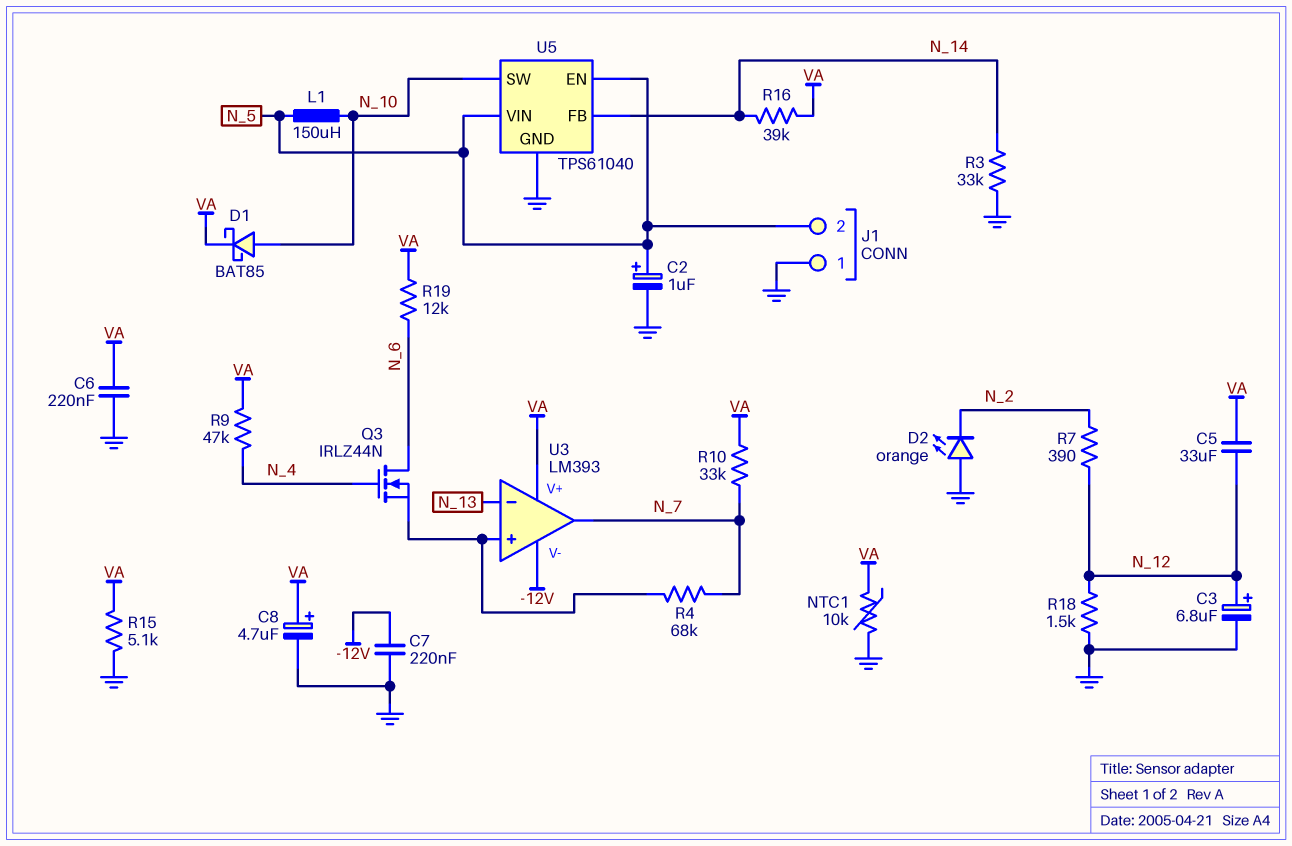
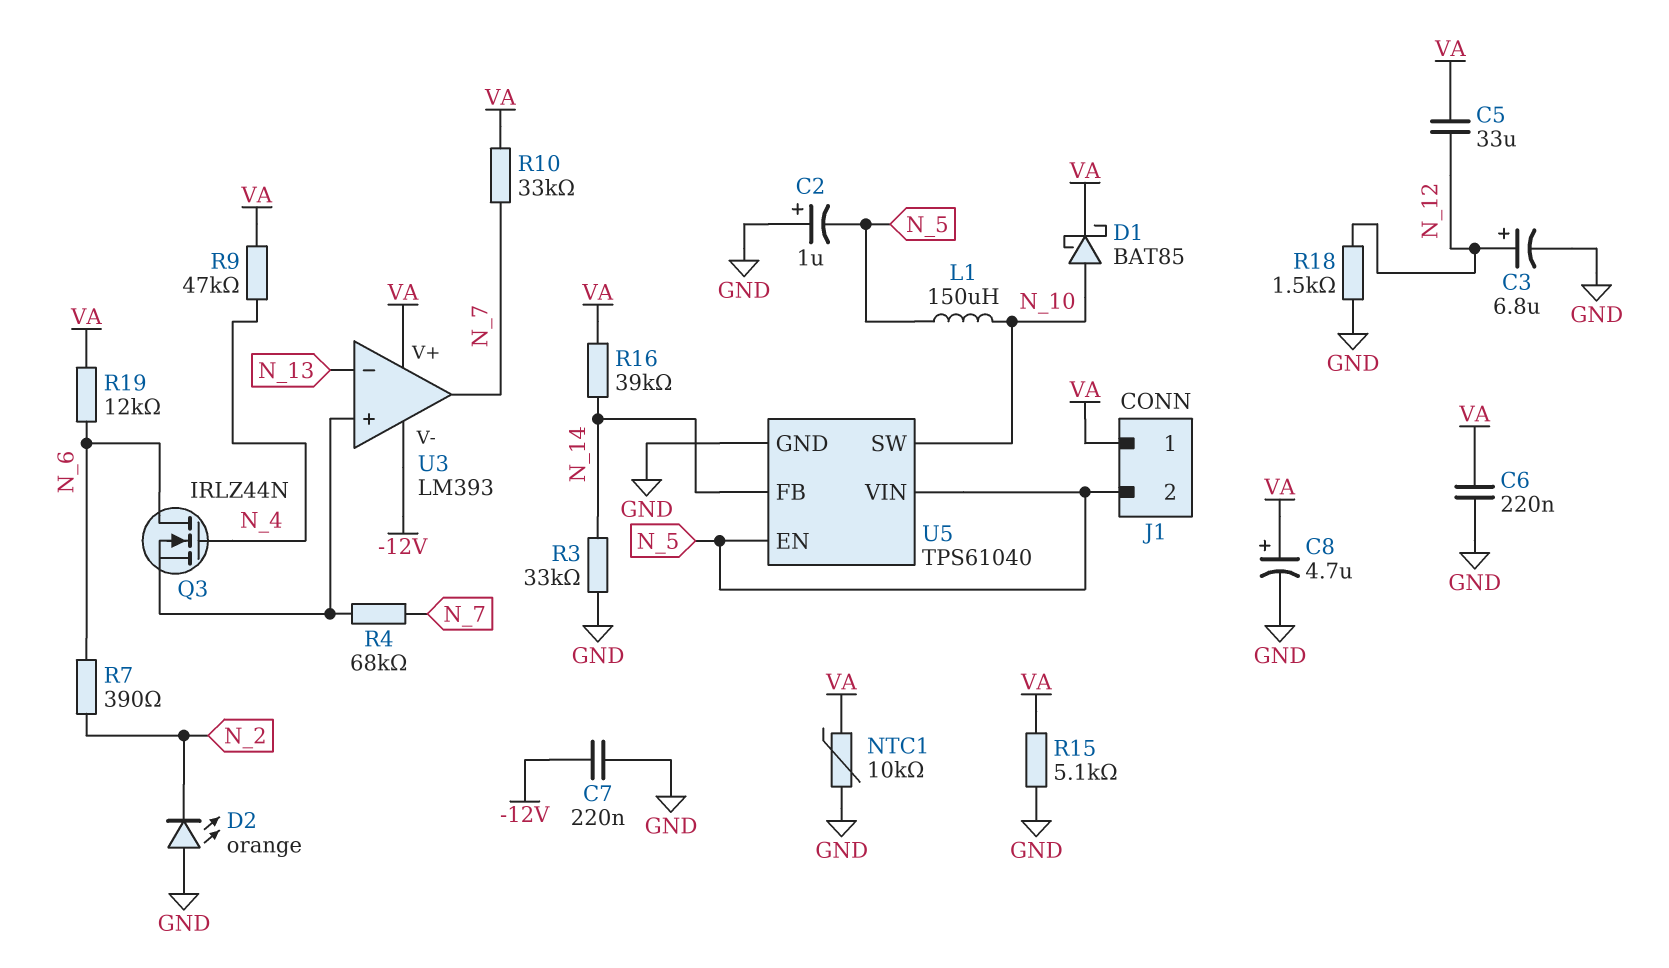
C2: 1uF (plus N_5, minus GND) -> 1uF (plus GND, minus N_5)
J1 pin 1: GND -> VA
R7: 390 (N_2, N_12) -> 390 (N_2, N_6)

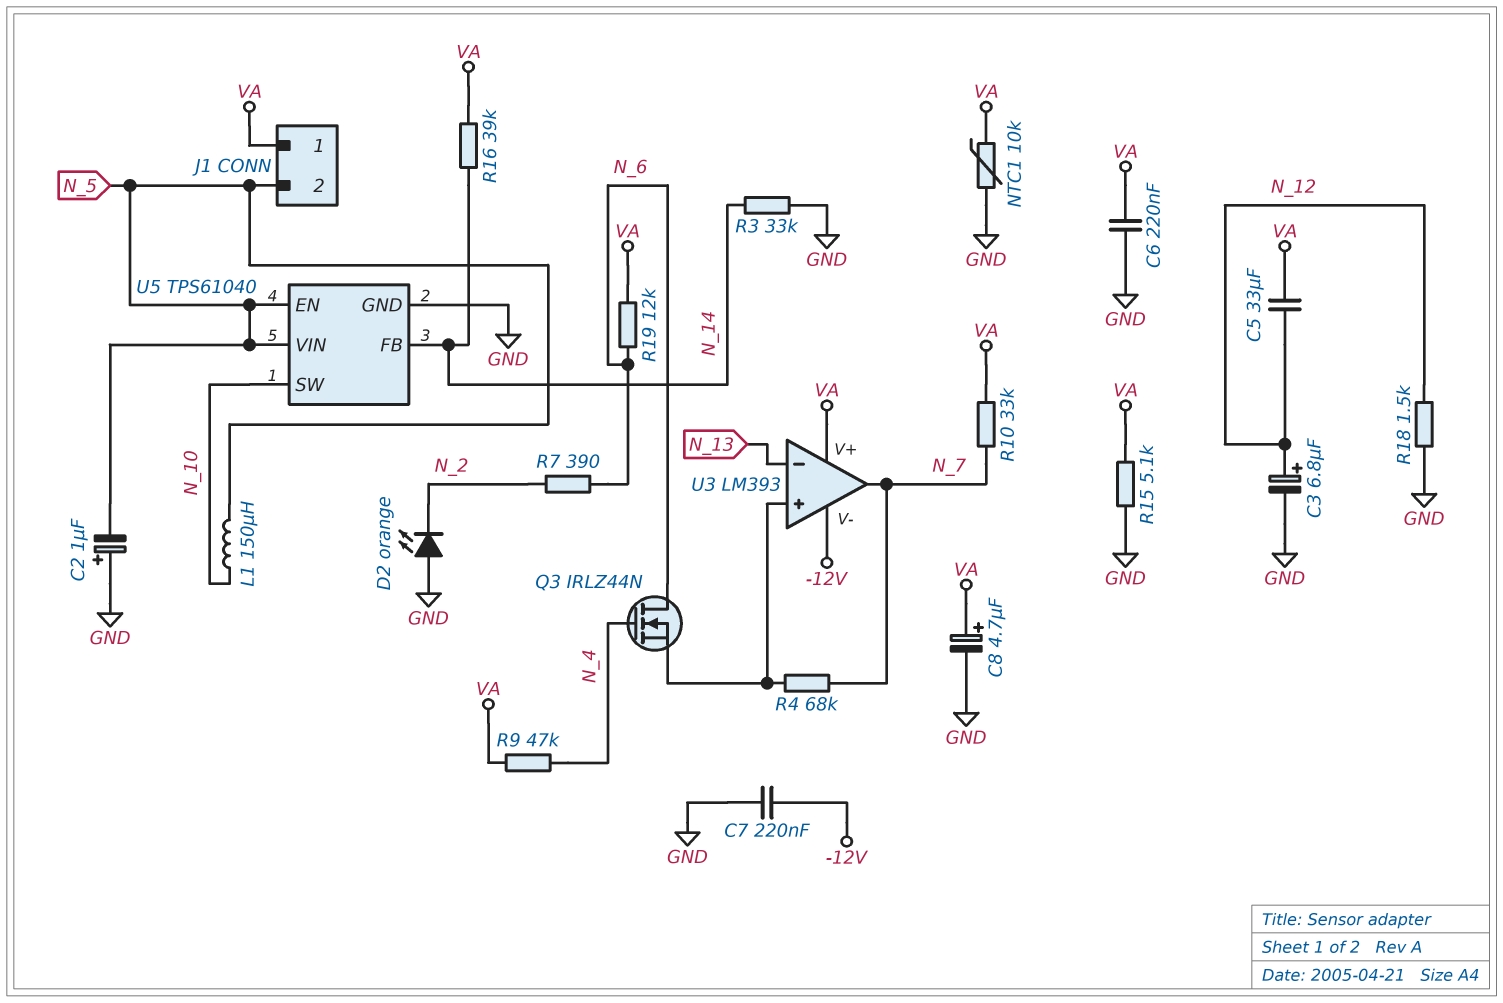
D1: schottky BAT85 (A N_10, K VA) -> none

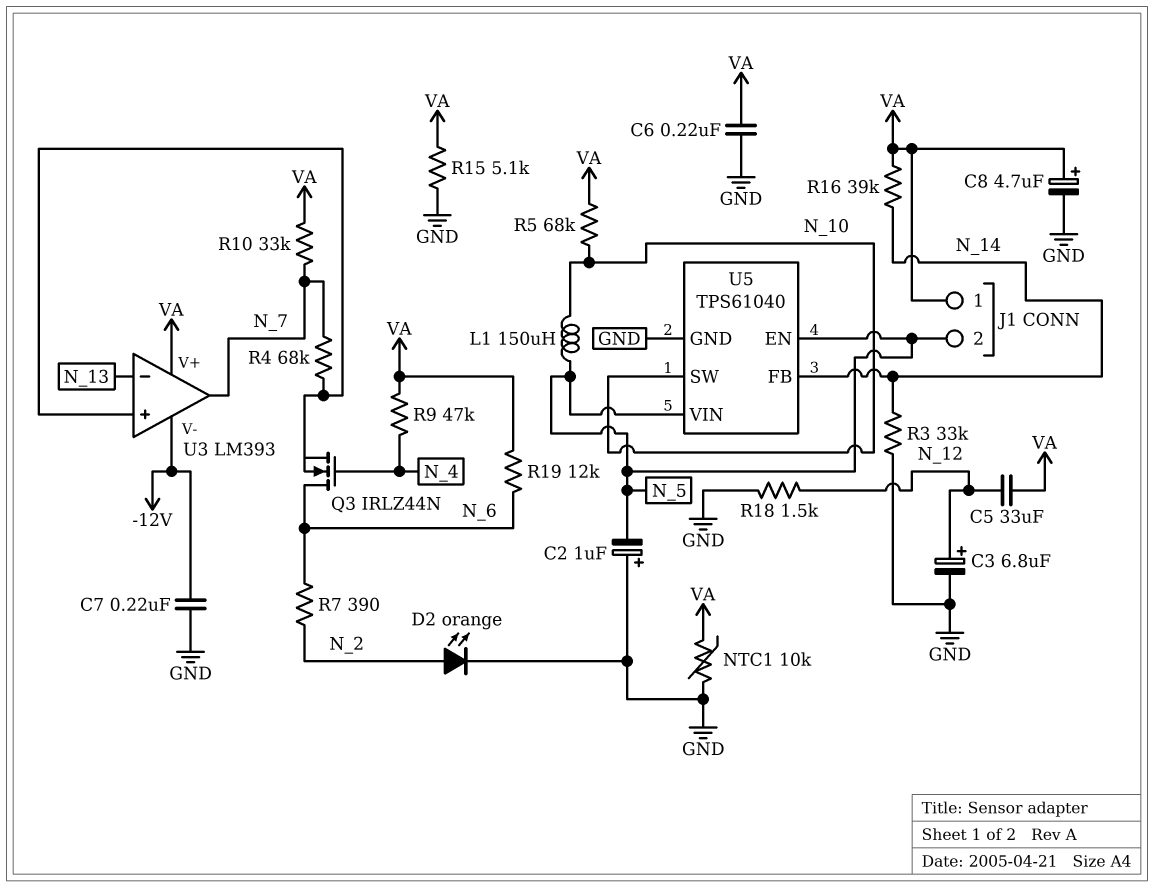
D2: LED orange (A GND, K N_2) -> LED orange (A N_2, K GND)
R5: none -> 68k (N_10, VA)

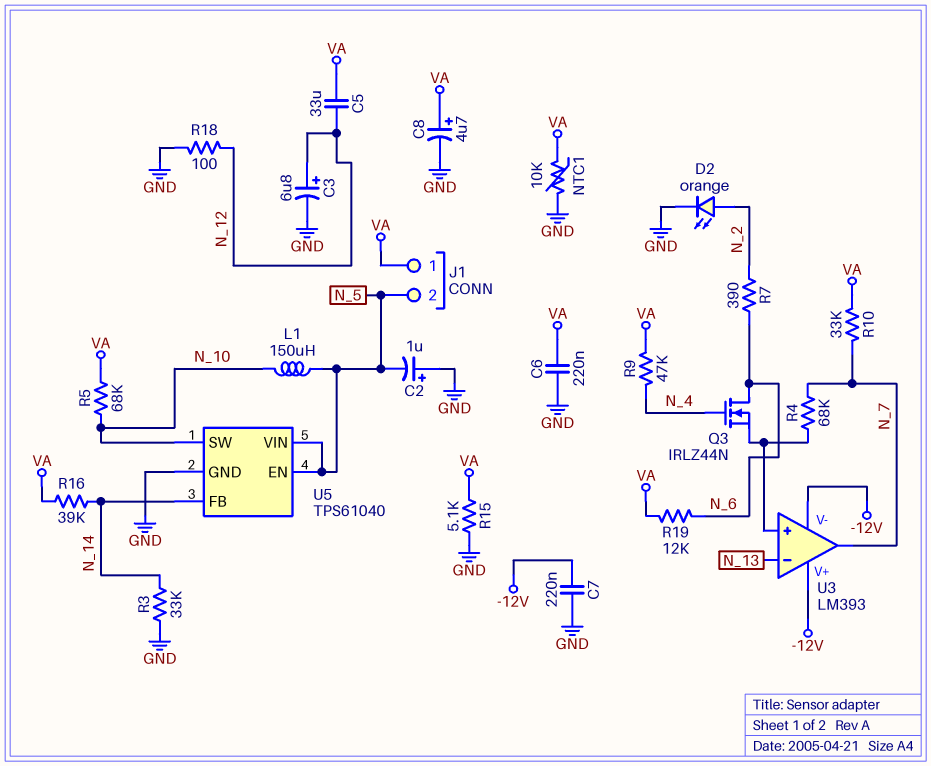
R18: 1.5k (GND, N_12) -> 100 (GND, N_12)
U3 pin V+: VA -> -12V

